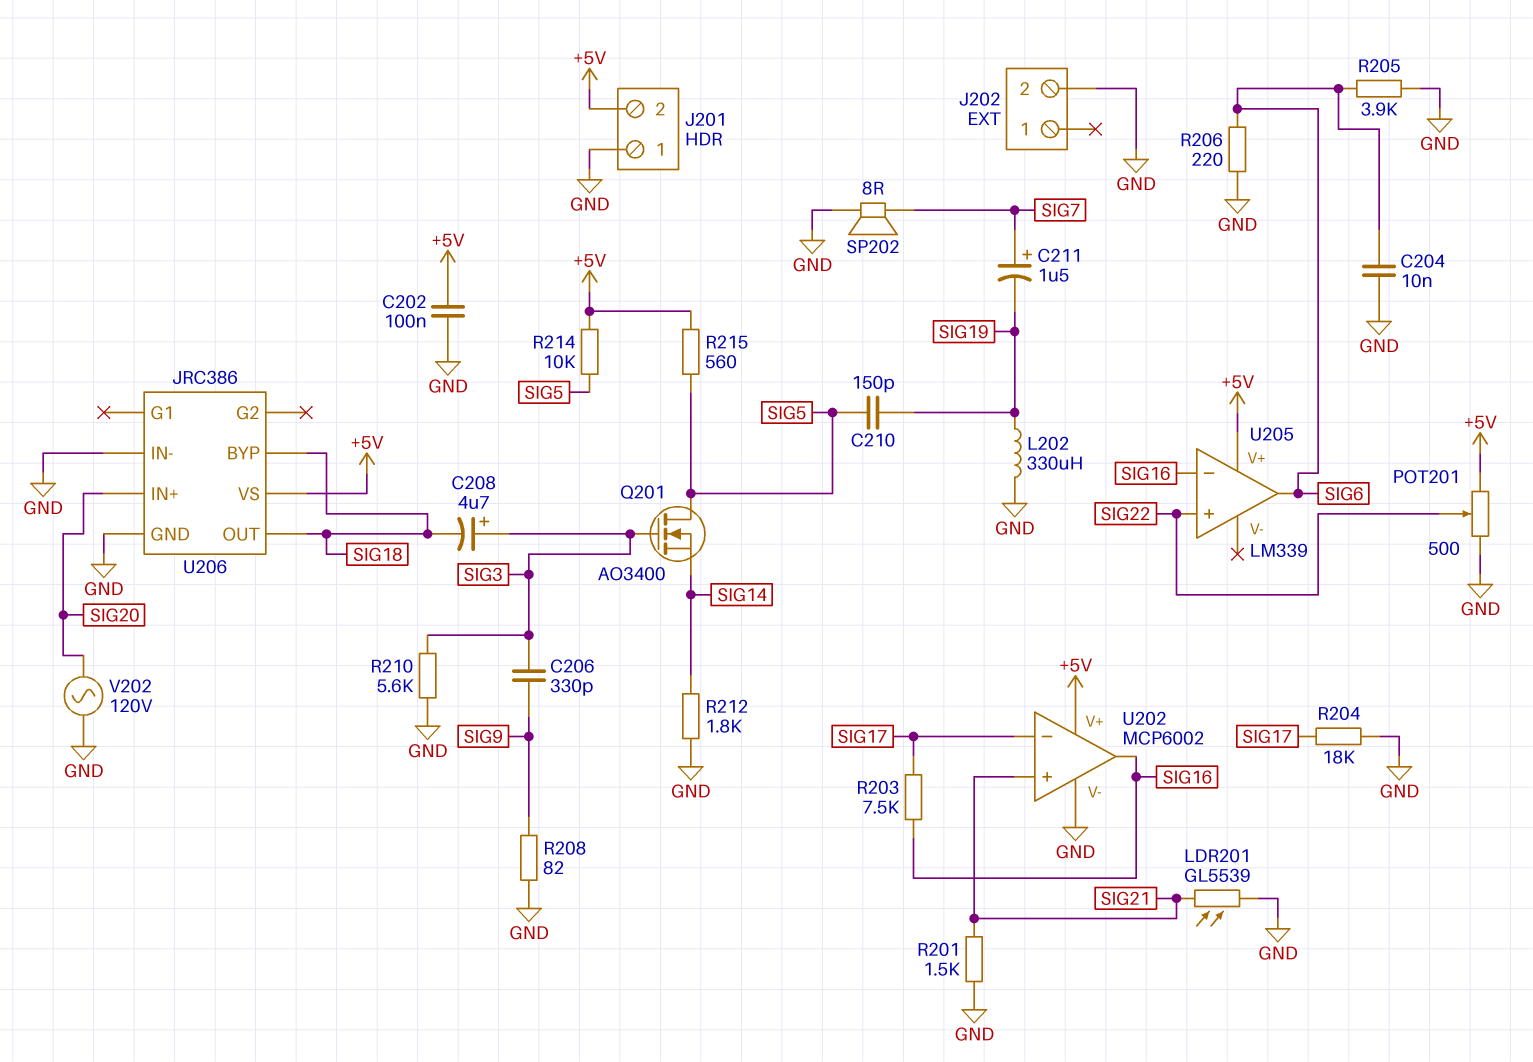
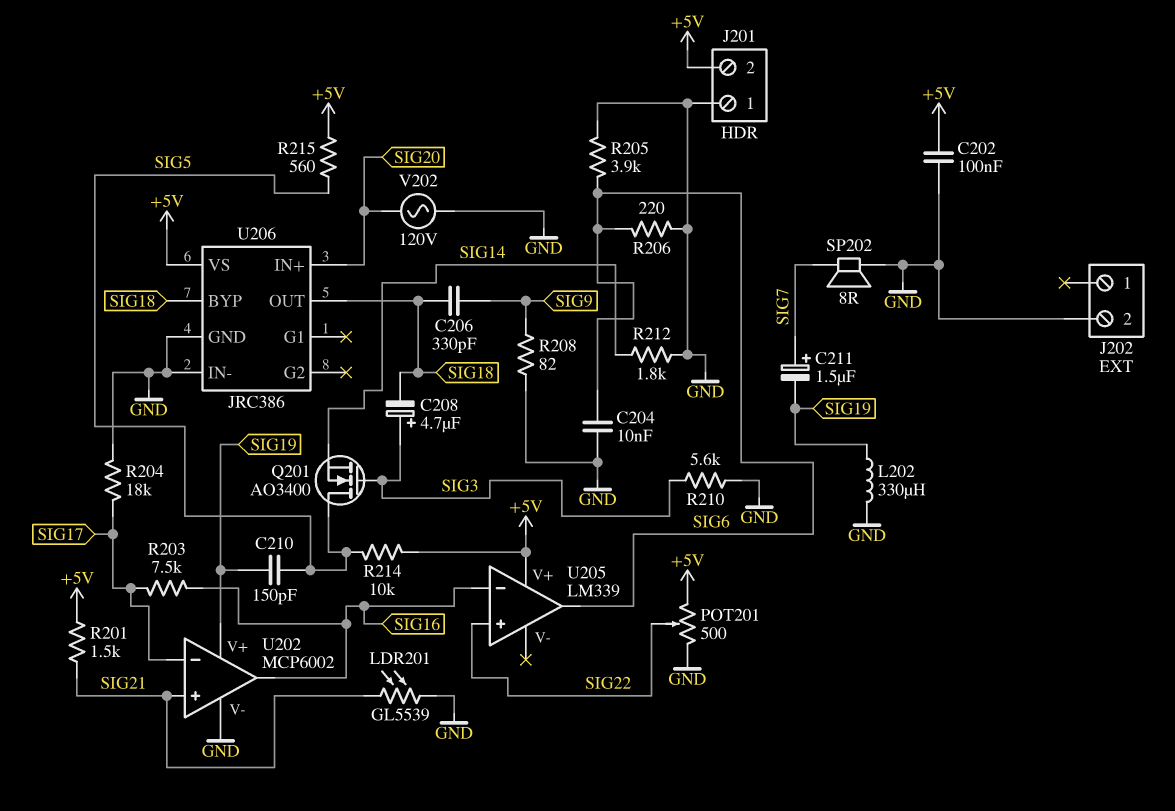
C206: 330pF (SIG3, SIG9) -> 330pF (SIG9, SIG18)
R201: 1.5k (GND, SIG21) -> 1.5k (+5V, SIG21)
U202 pin V+: +5V -> SIG19

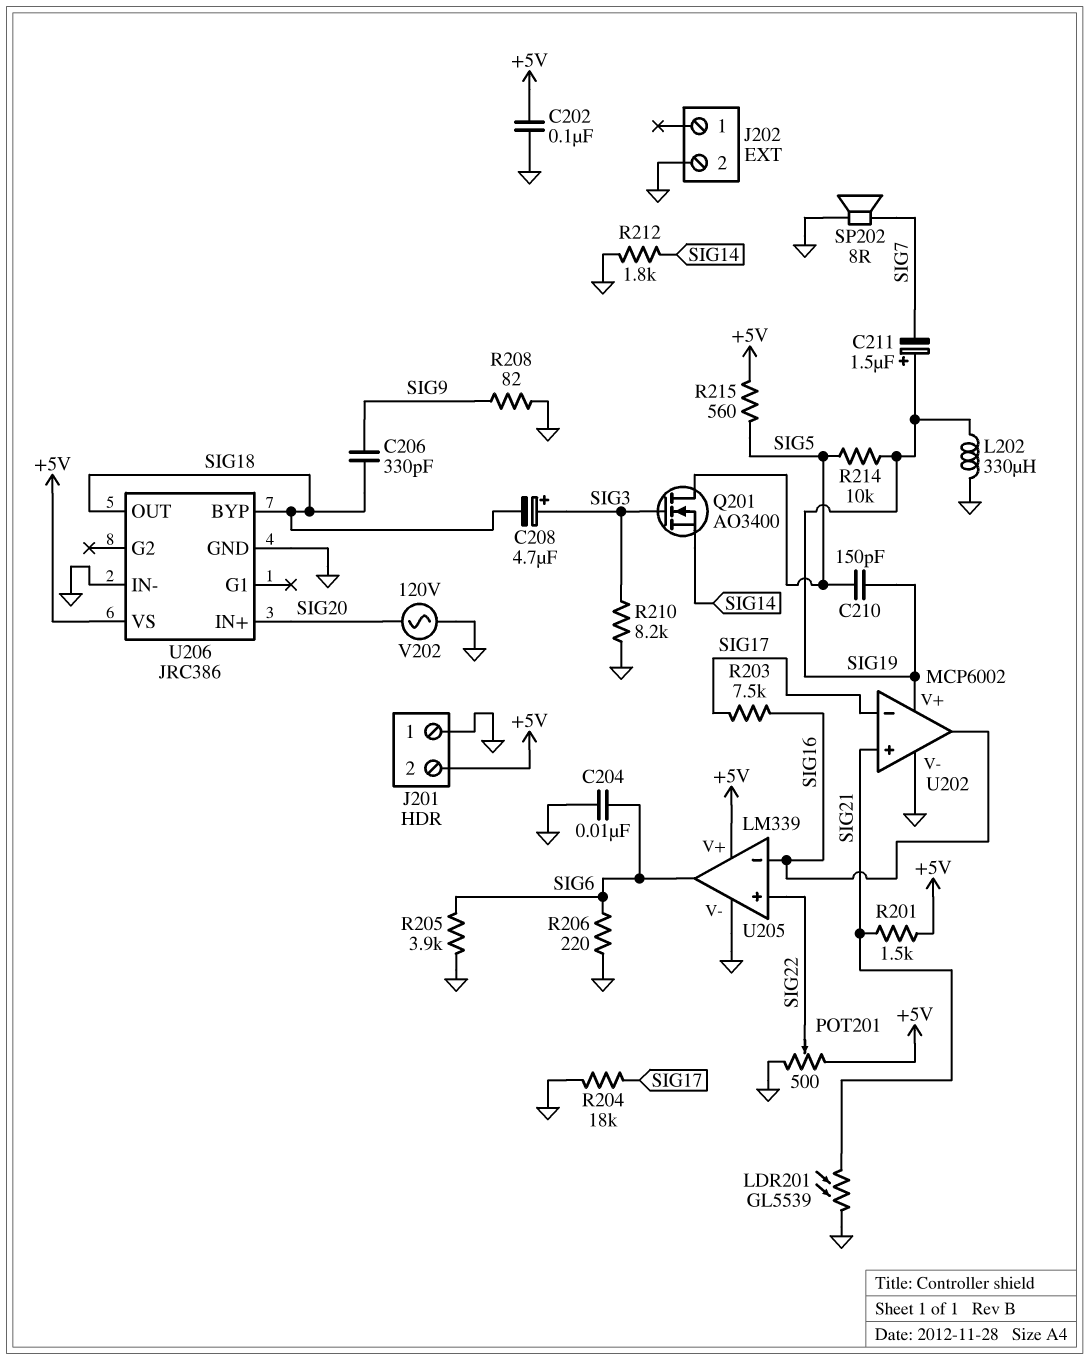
C211: 1.5uF (plus SIG7, minus SIG19) -> 1.5uF (plus SIG19, minus SIG7)
R210: 5.6k (GND, SIG3) -> 8.2k (GND, SIG3)
R214: 10k (+5V, SIG5) -> 10k (SIG5, SIG19)
U205 pin V-: none -> GND

